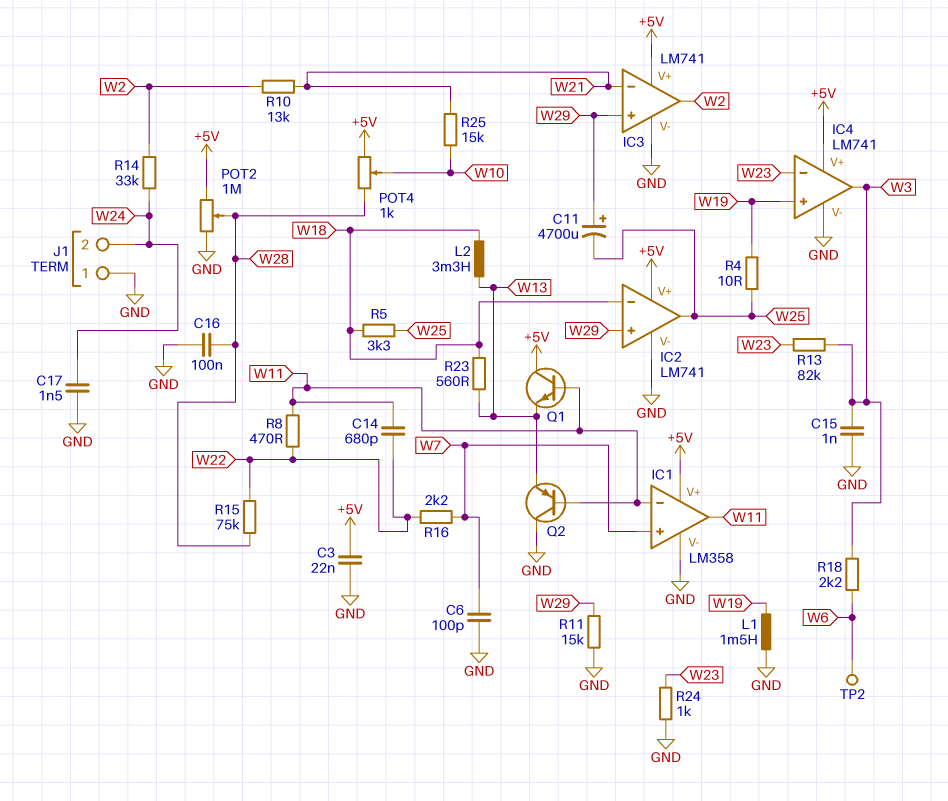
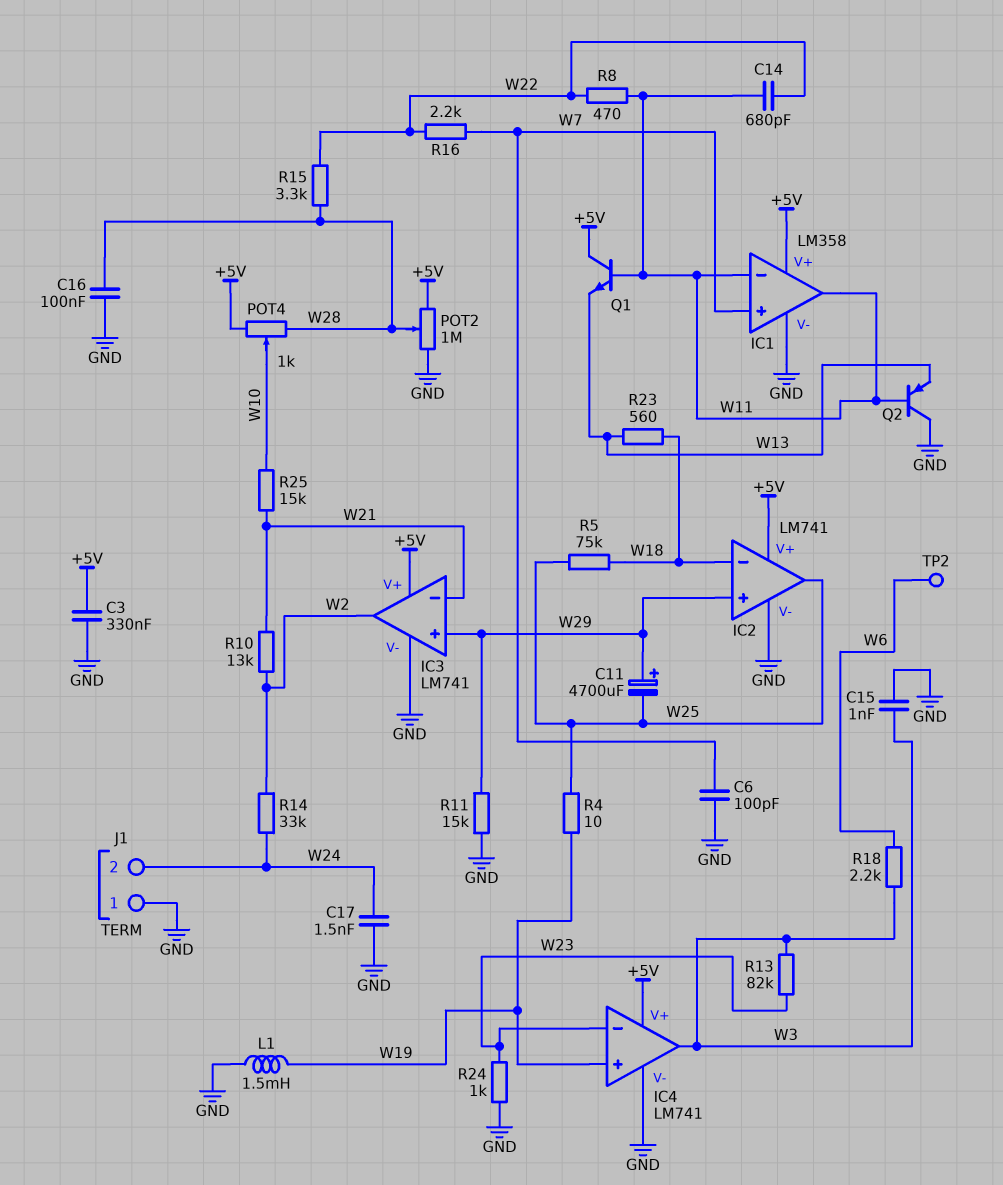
C3: 22nF (+5V, GND) -> 330nF (+5V, GND)
L2: 3.3mH (W13, W18) -> none
R5: 3.3k (W18, W25) -> 75k (W18, W25)
R15: 75k (W22, W28) -> 3.3k (W22, W28)

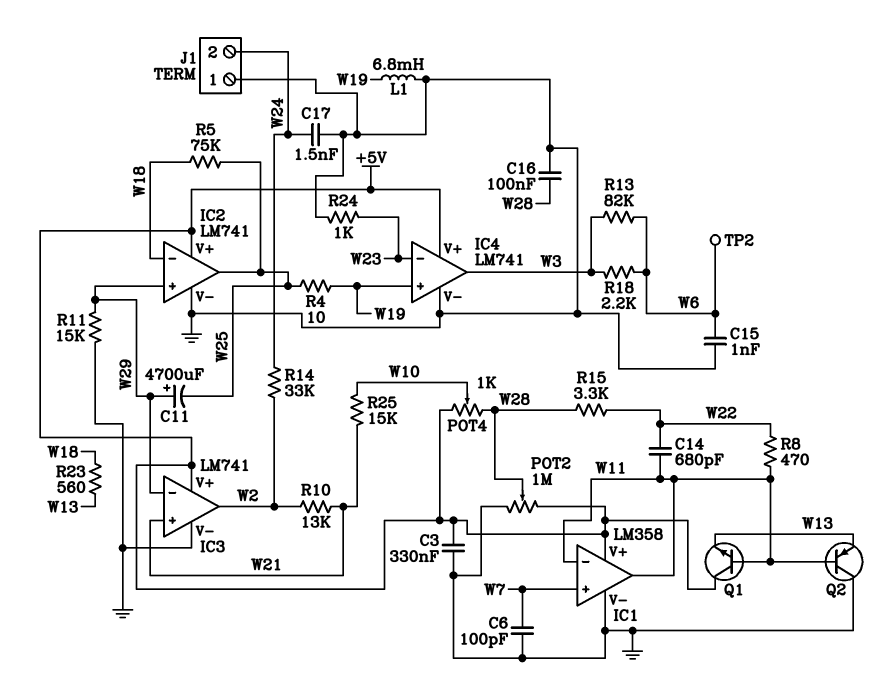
C15: 1nF (GND, W3) -> 1nF (GND, W6)
IC3 pin in+: W29 -> W21
IC3 pin in-: W21 -> W29
L1: 1.5mH (GND, W19) -> 6.8mH (GND, W19)
R13: 82k (W3, W23) -> 82k (W3, W6)
R16: 2.2k (W7, W22) -> none

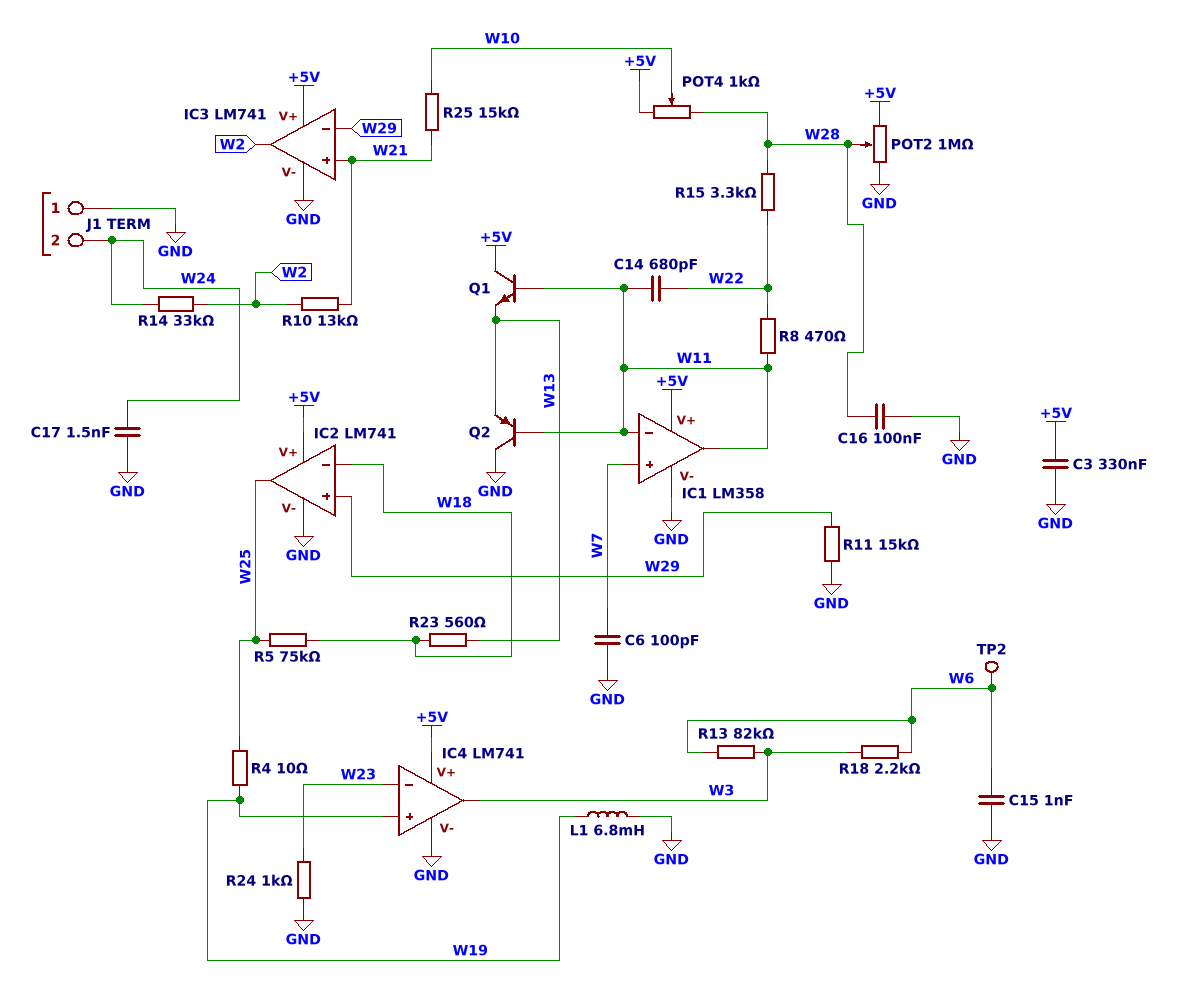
C11: 4700uF (plus W29, minus W25) -> none

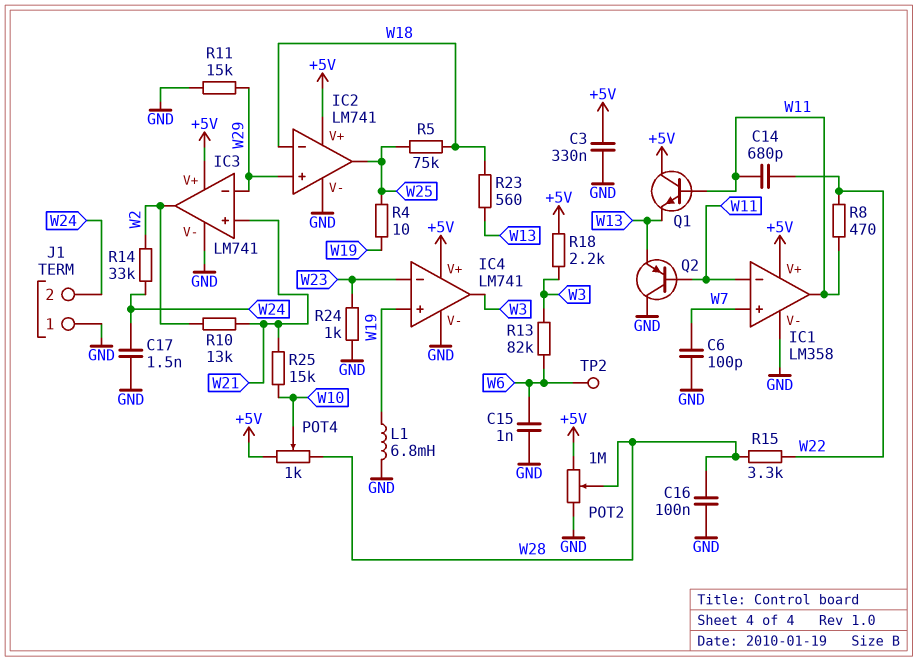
R18: 2.2k (W3, W6) -> 2.2k (+5V, W3)

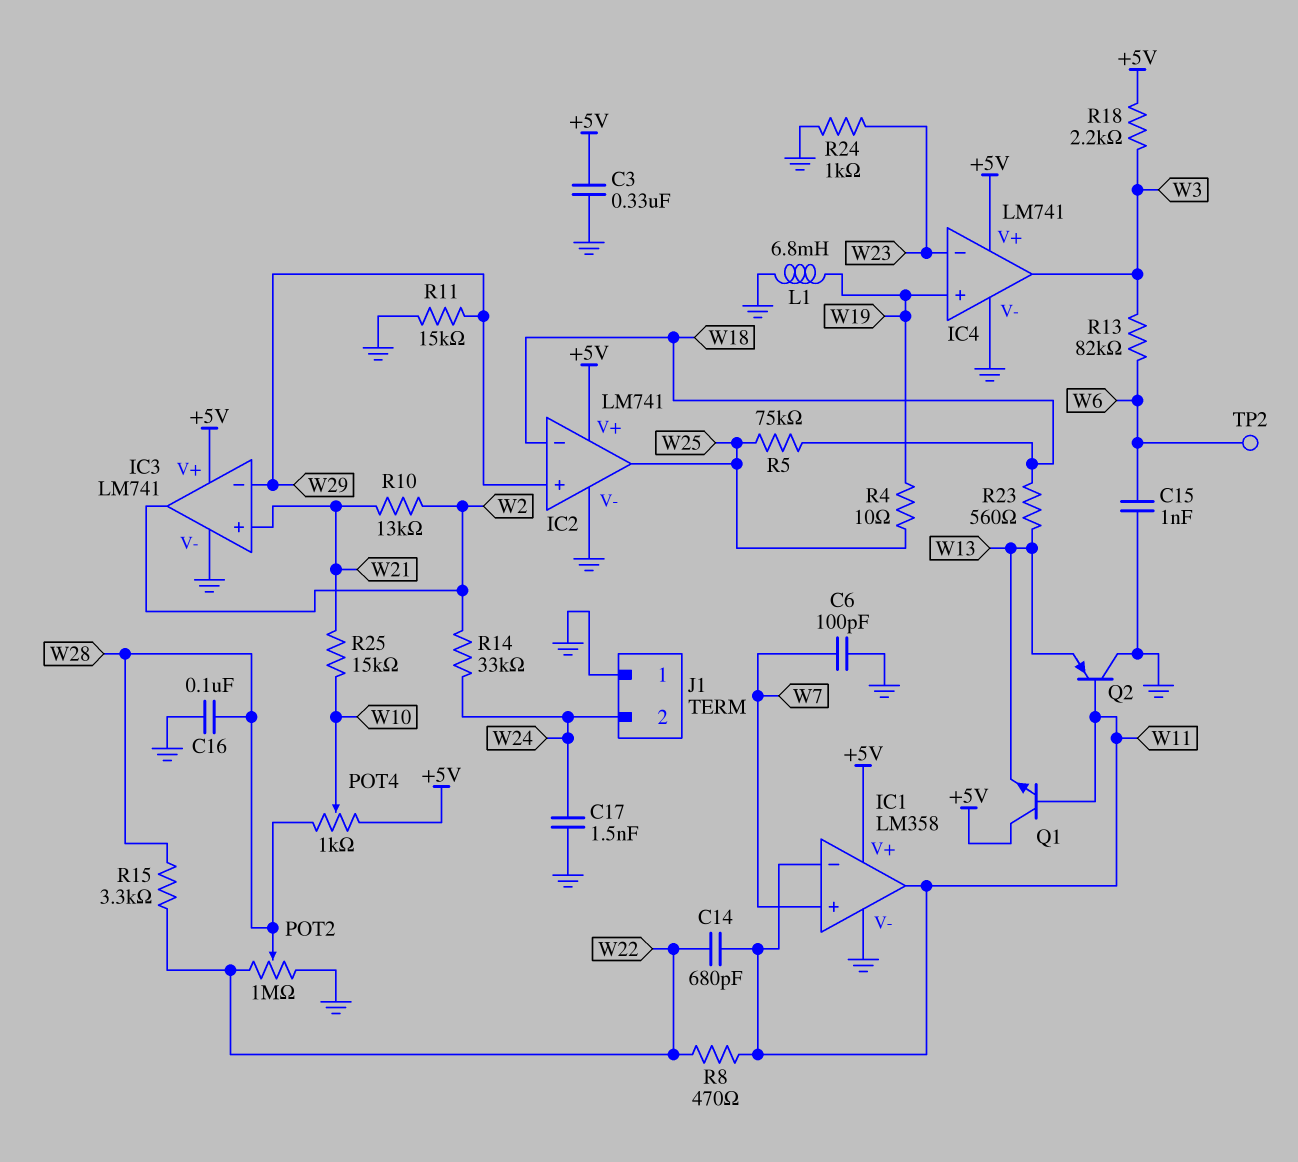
POT2: 1M (+5V, GND, wiper W28) -> 1M (GND, W22, wiper W28)

